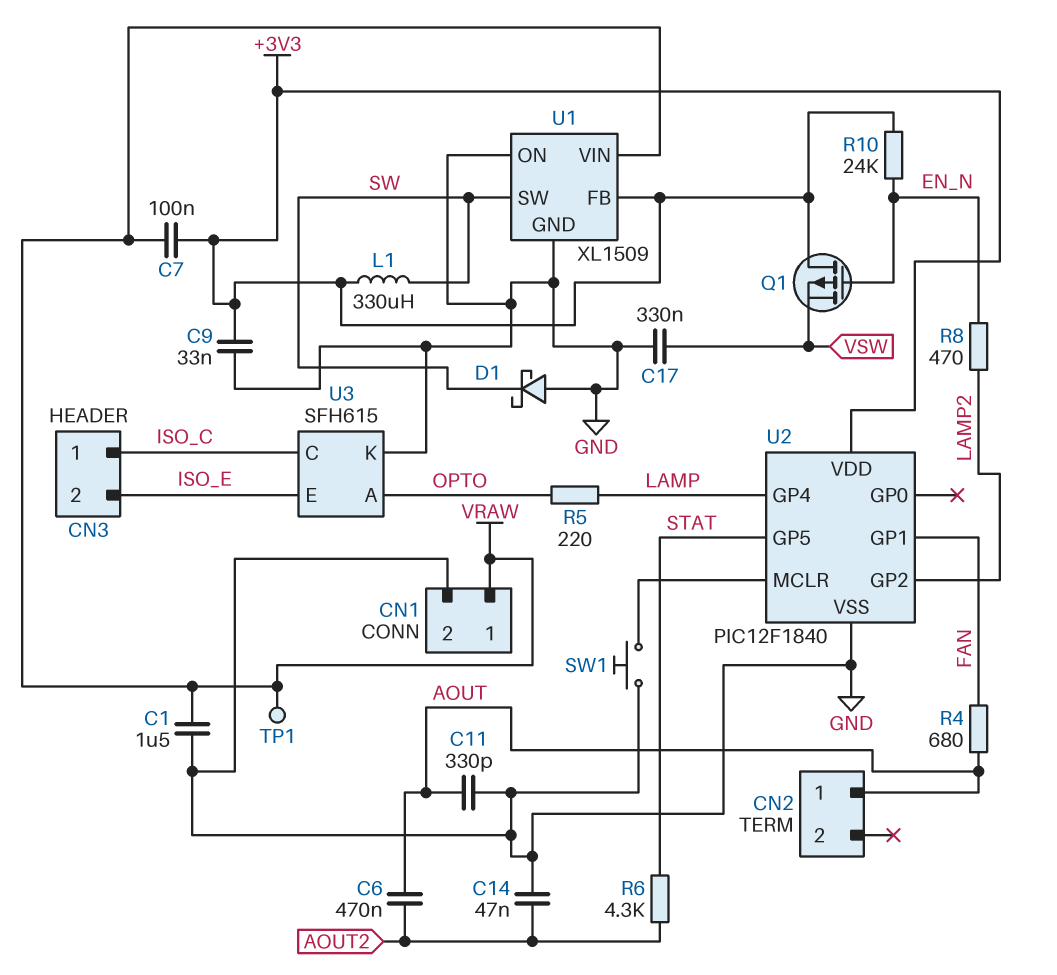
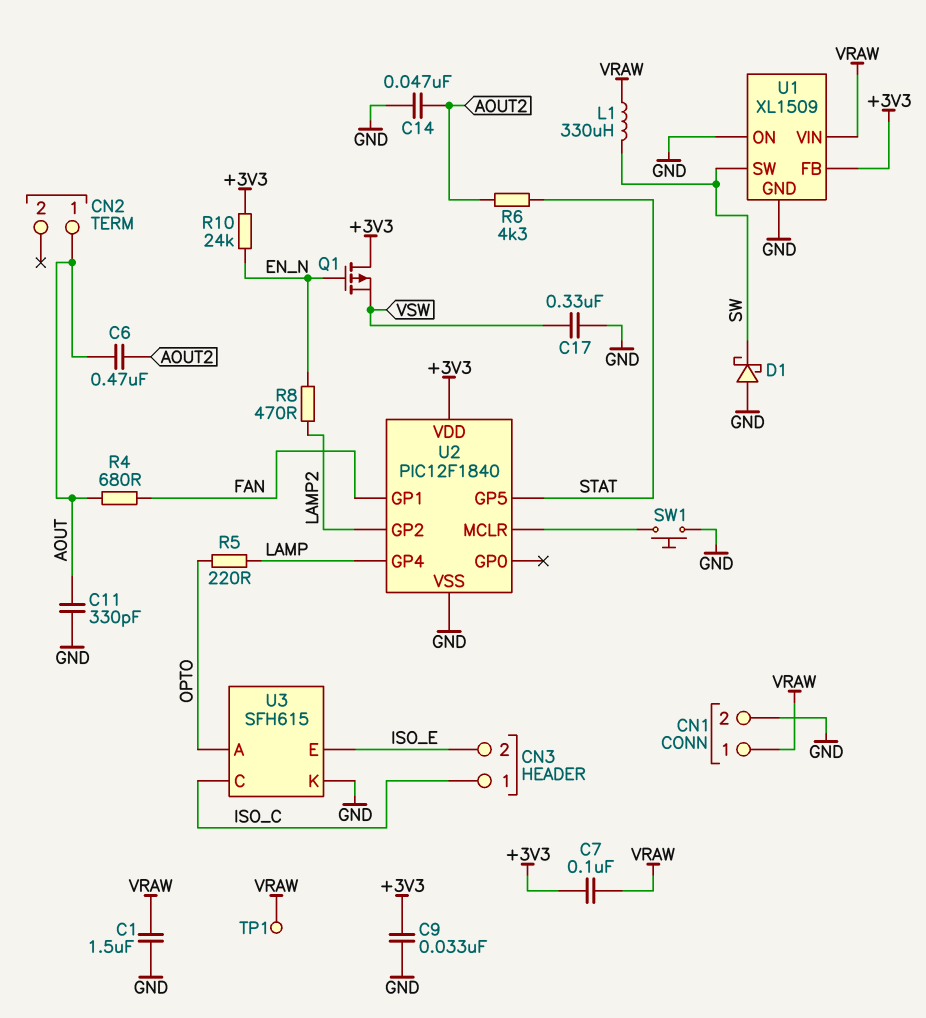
L1: 330uH (+3V3, SW) -> 330uH (SW, VRAW)

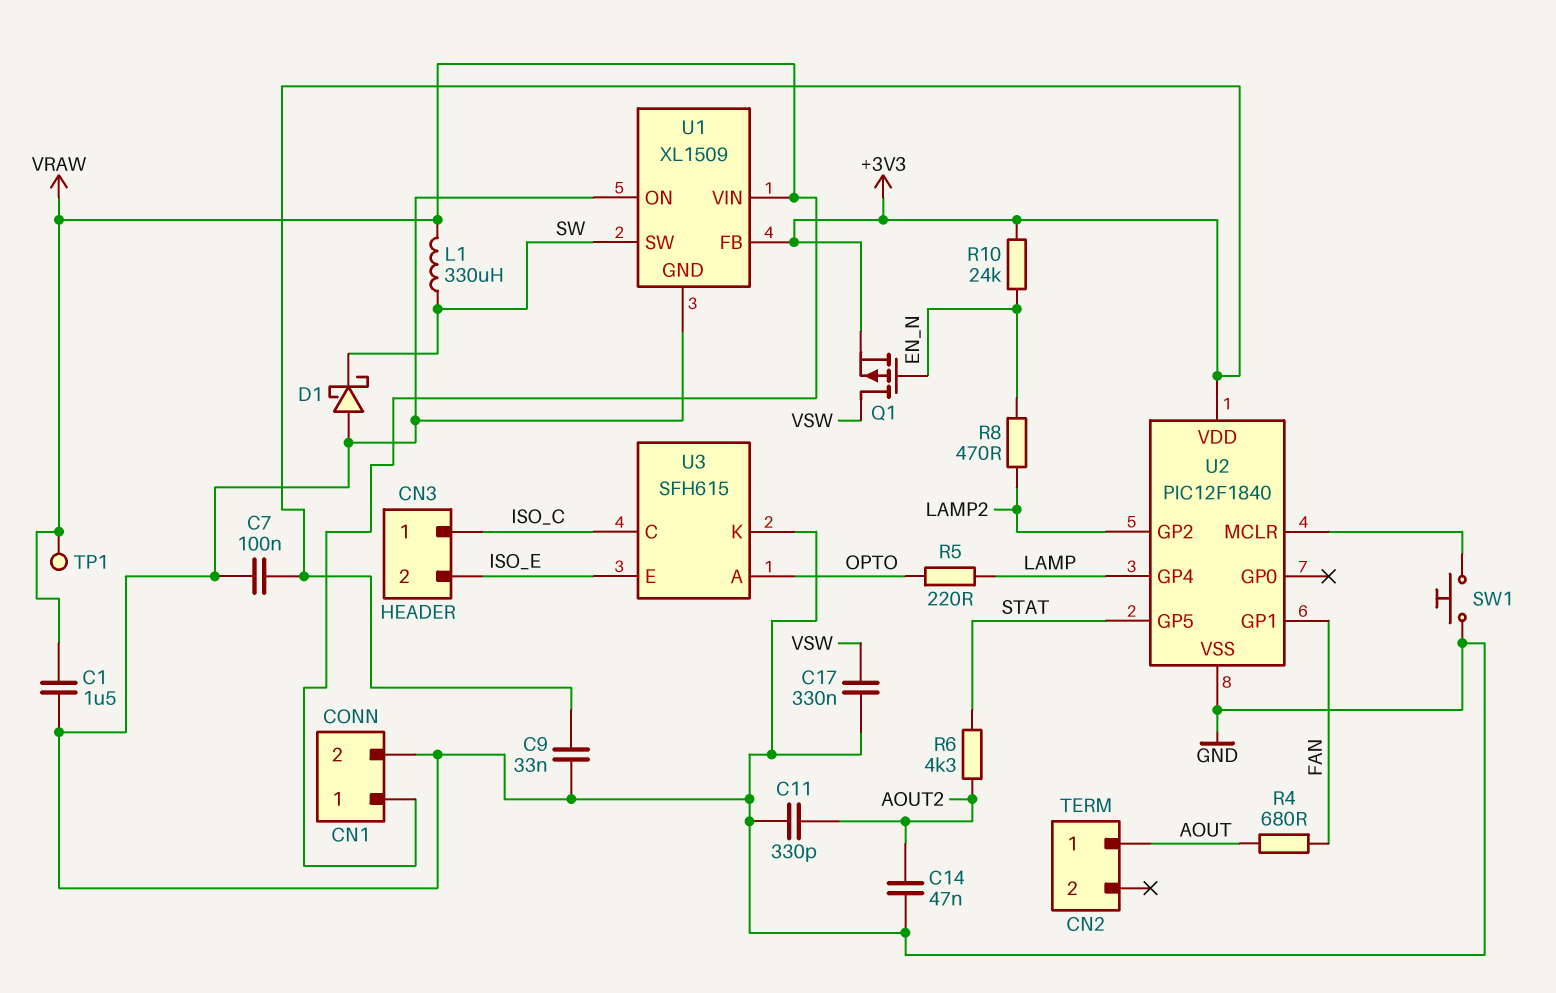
C6: 470nF (AOUT, AOUT2) -> none
C7: 100nF (+3V3, VRAW) -> 100nF (+3V3, GND)
C11: 330pF (AOUT, GND) -> 330pF (AOUT2, GND)
Q1: PMOS (G EN_N, D +3V3, S VSW) -> PMOS (G EN_N, D VSW, S +3V3)

